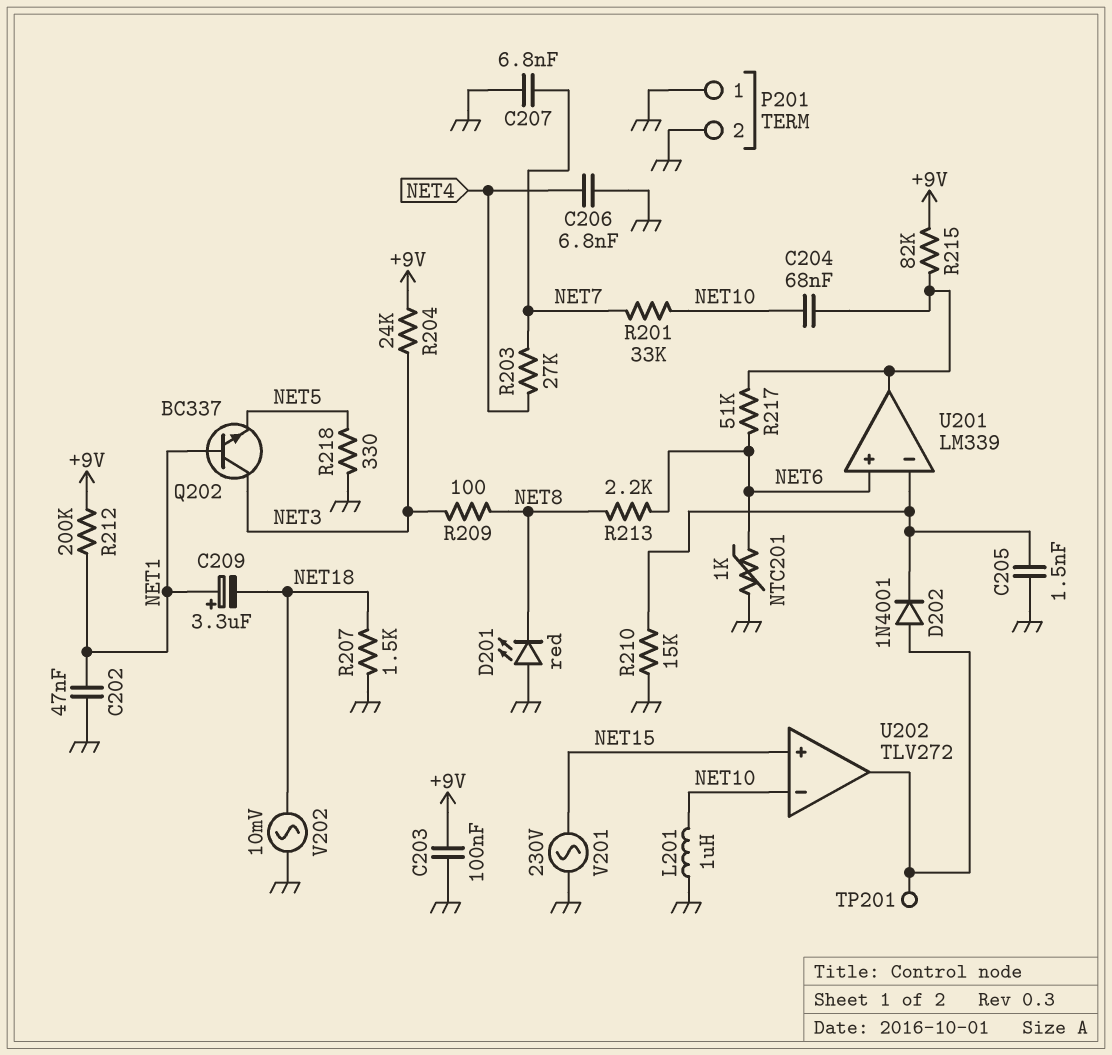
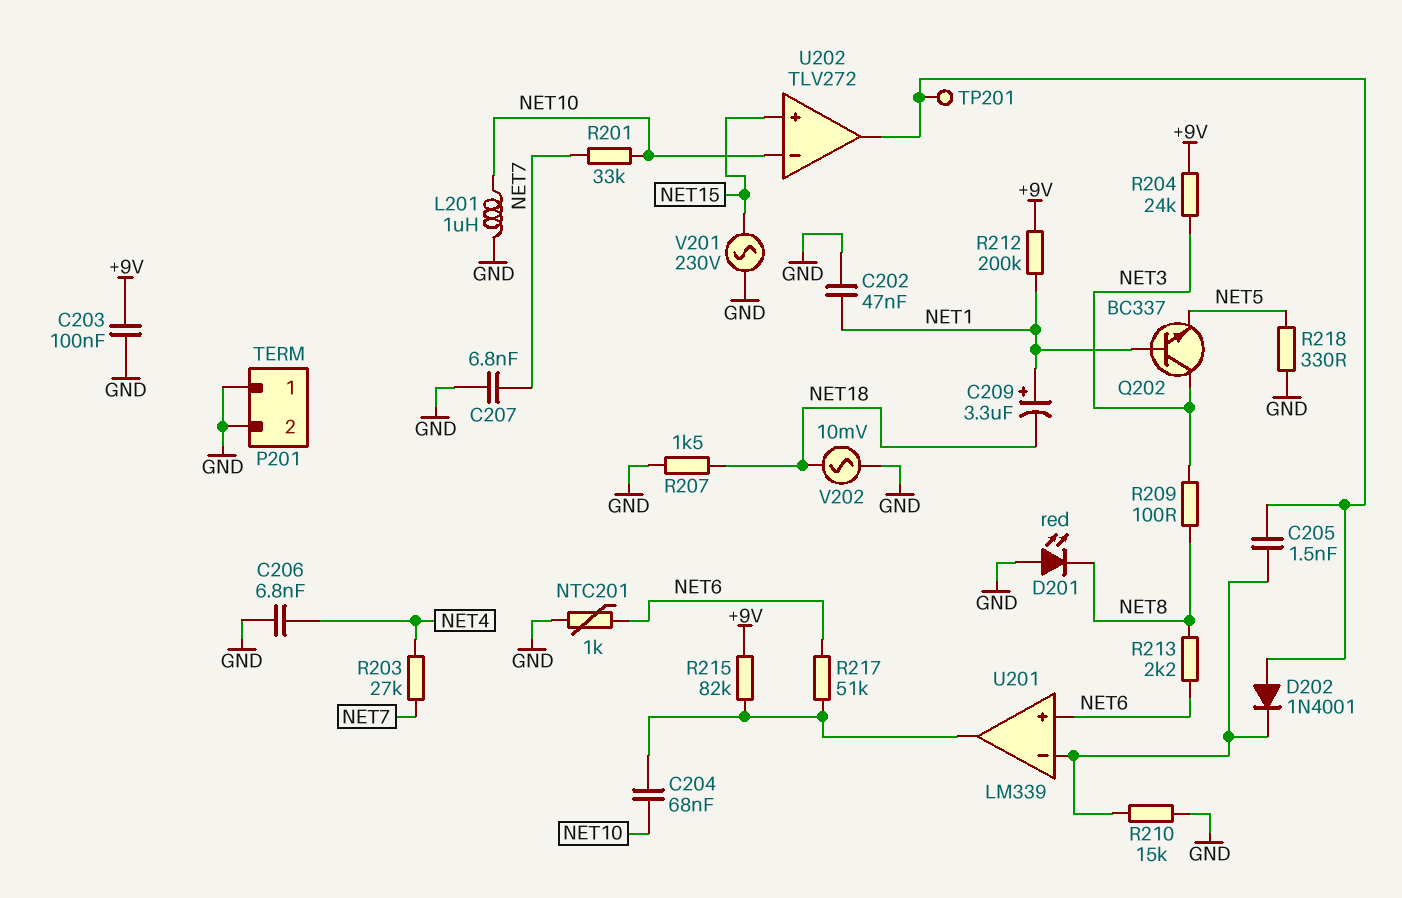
C205: 1.5nF (GND, U201/in-) -> 1.5nF (U201/in-, U202/out)

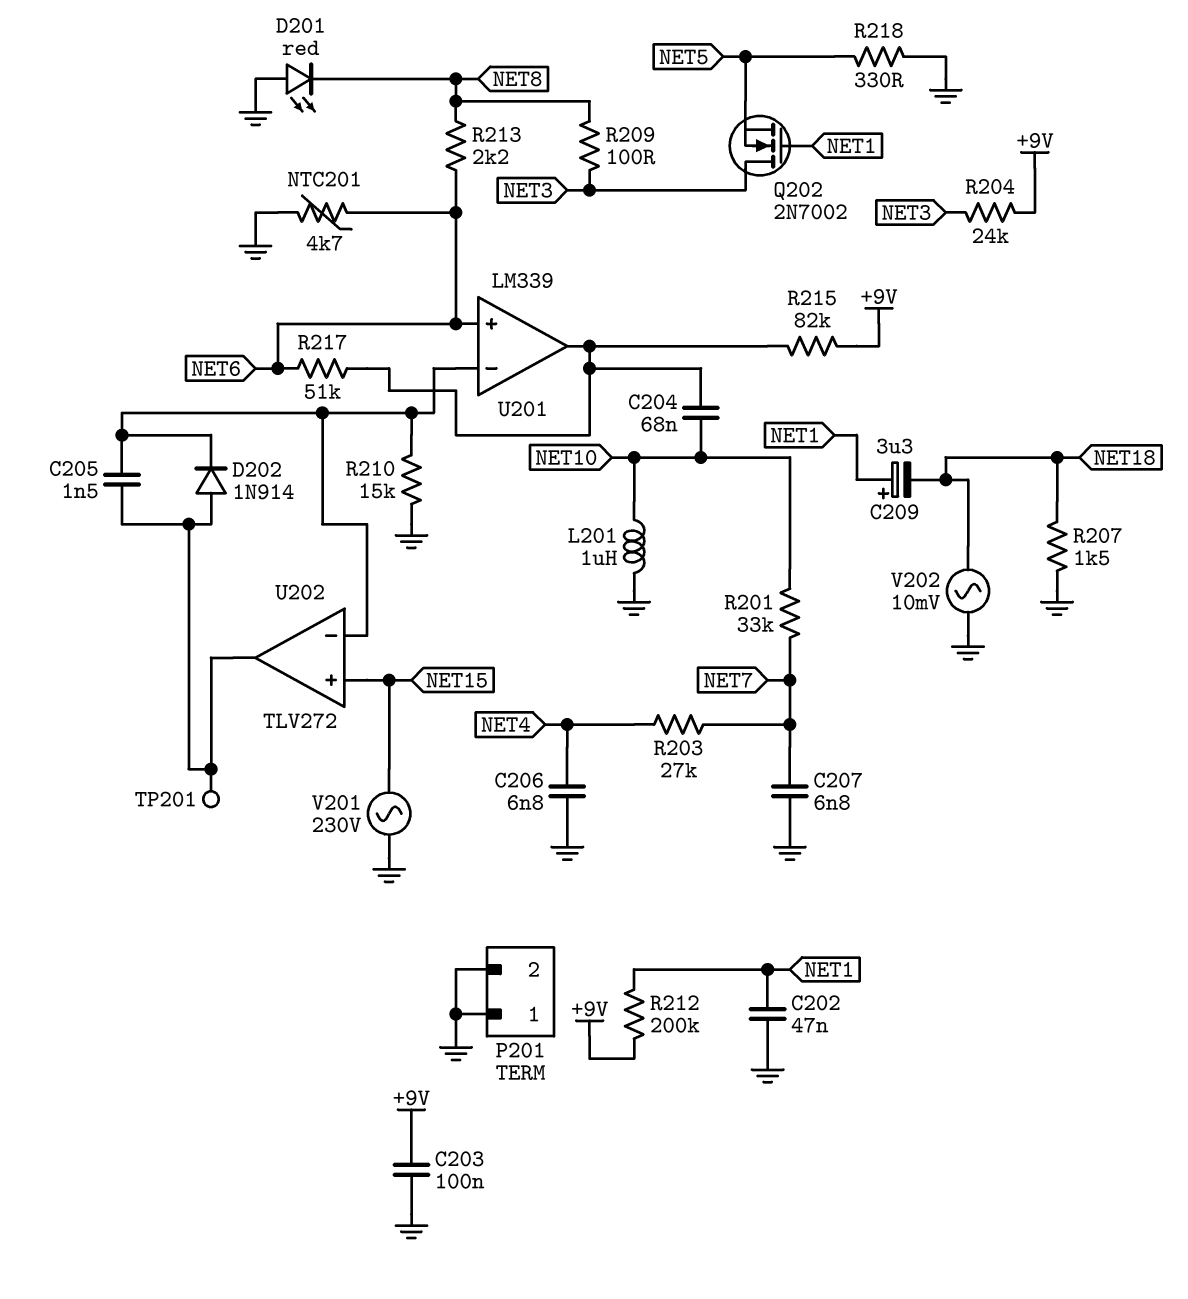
D202: diode 1N4001 (A U202/out, K U201/in-) -> diode 1N914 (A U202/out, K U201/in-)
NTC201: 1k (GND, NET6) -> 4.7k (GND, NET6)
Q202: NPN BC337 (B NET1, C NET3, E NET5) -> NMOS 2N7002 (G NET1, D NET3, S NET5)
U202 pin in-: NET10 -> U201/in-

